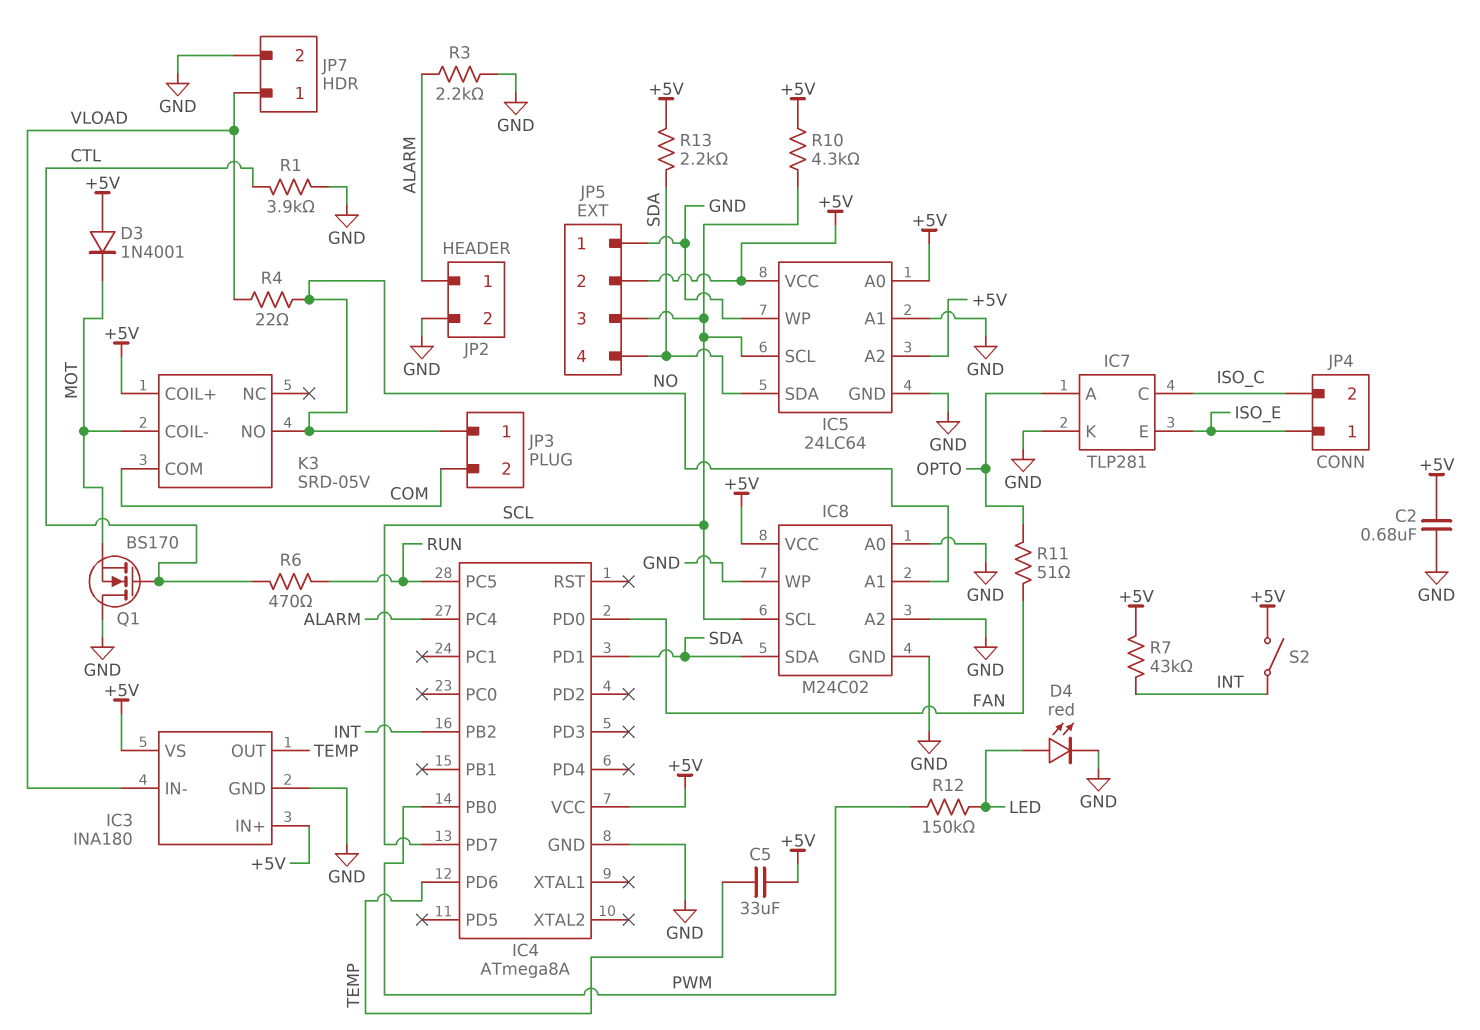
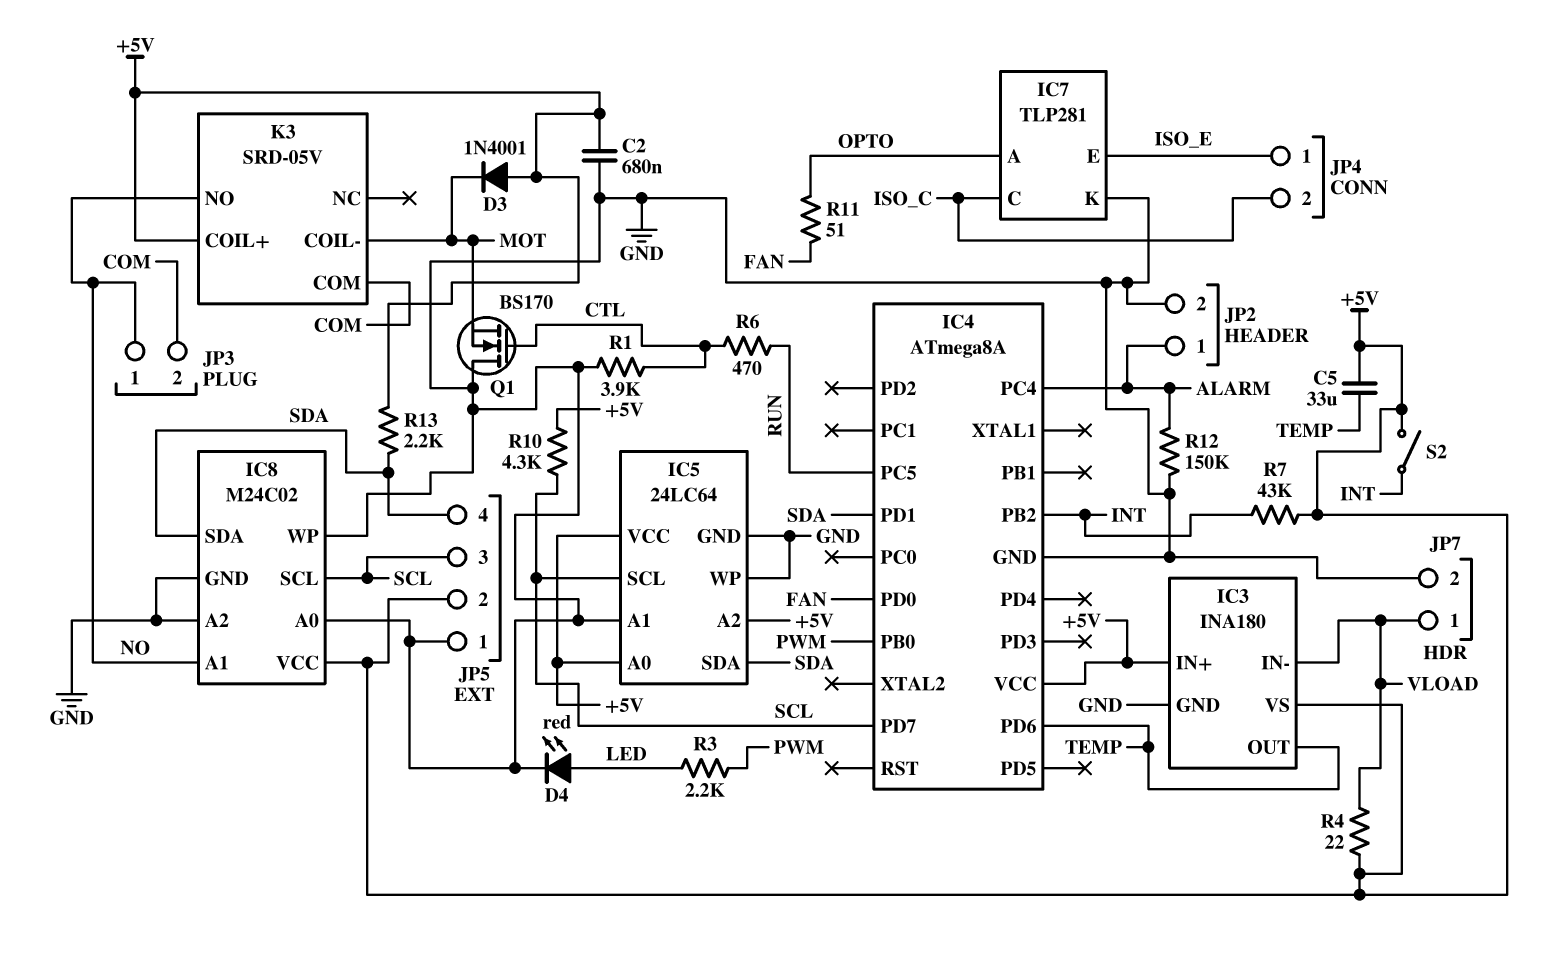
R3: 2.2k (ALARM, GND) -> 2.2k (LED, PWM)
R4: 22 (NO, VLOAD) -> 22 (+5V, VLOAD)
R12: 150k (LED, PWM) -> 150k (ALARM, GND)

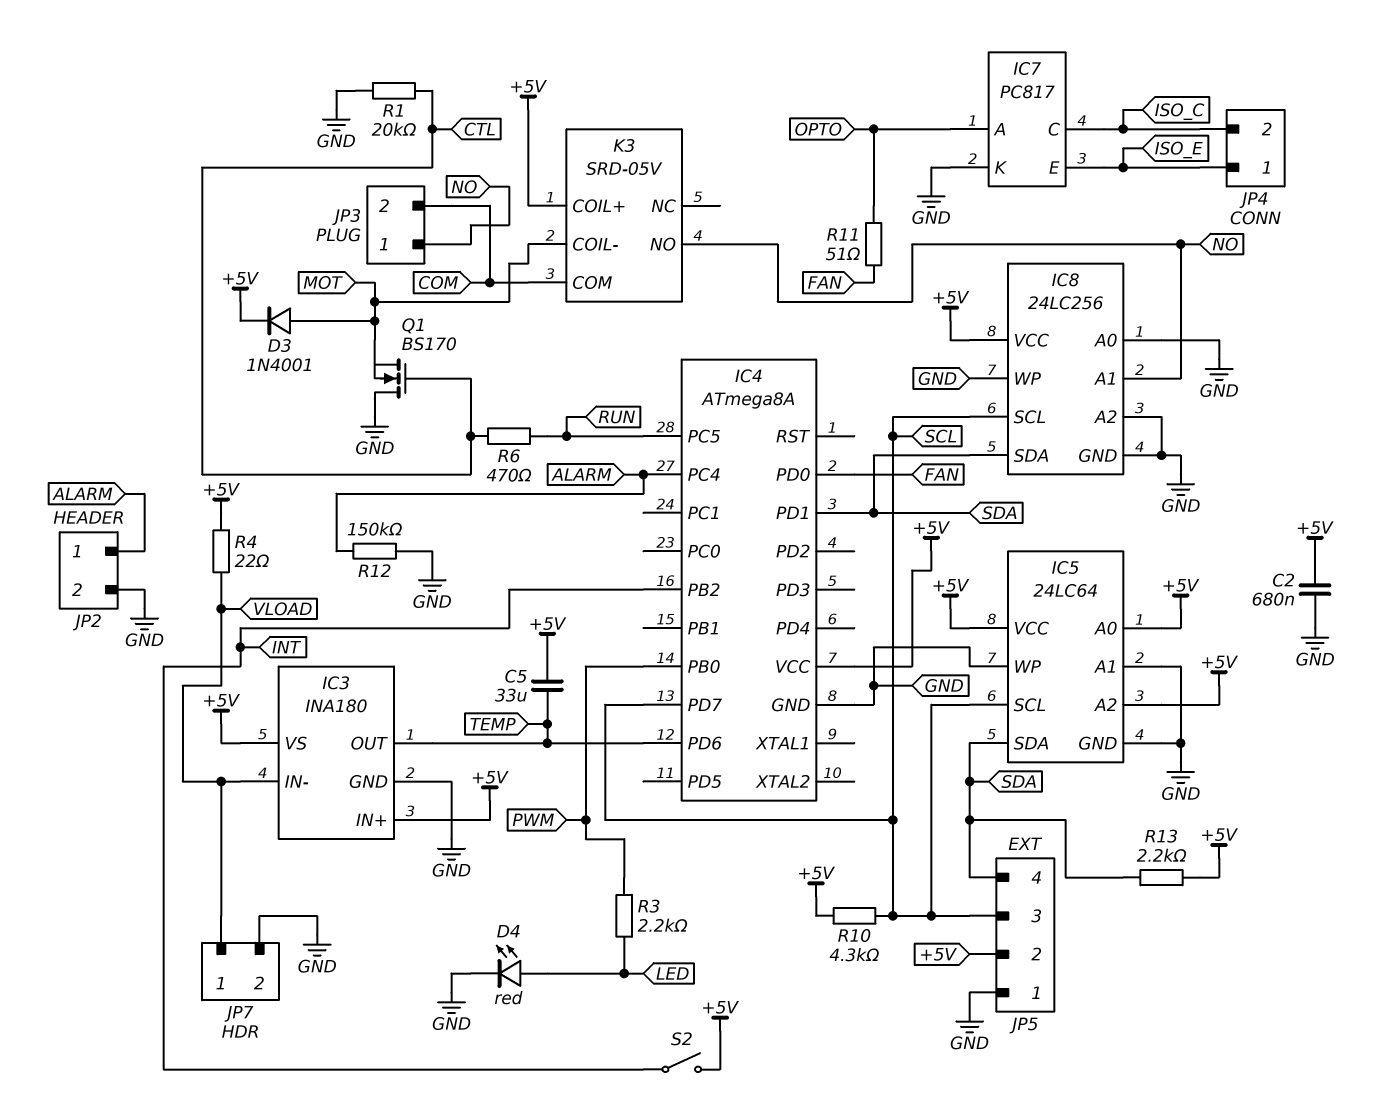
D3: diode 1N4001 (A +5V, K MOT) -> diode 1N4001 (A MOT, K +5V)
IC7: TLP281 -> PC817
IC8: M24C02 -> 24LC256
R1: 3.9k (CTL, GND) -> 20k (CTL, GND)
R7: 43k (+5V, INT) -> none

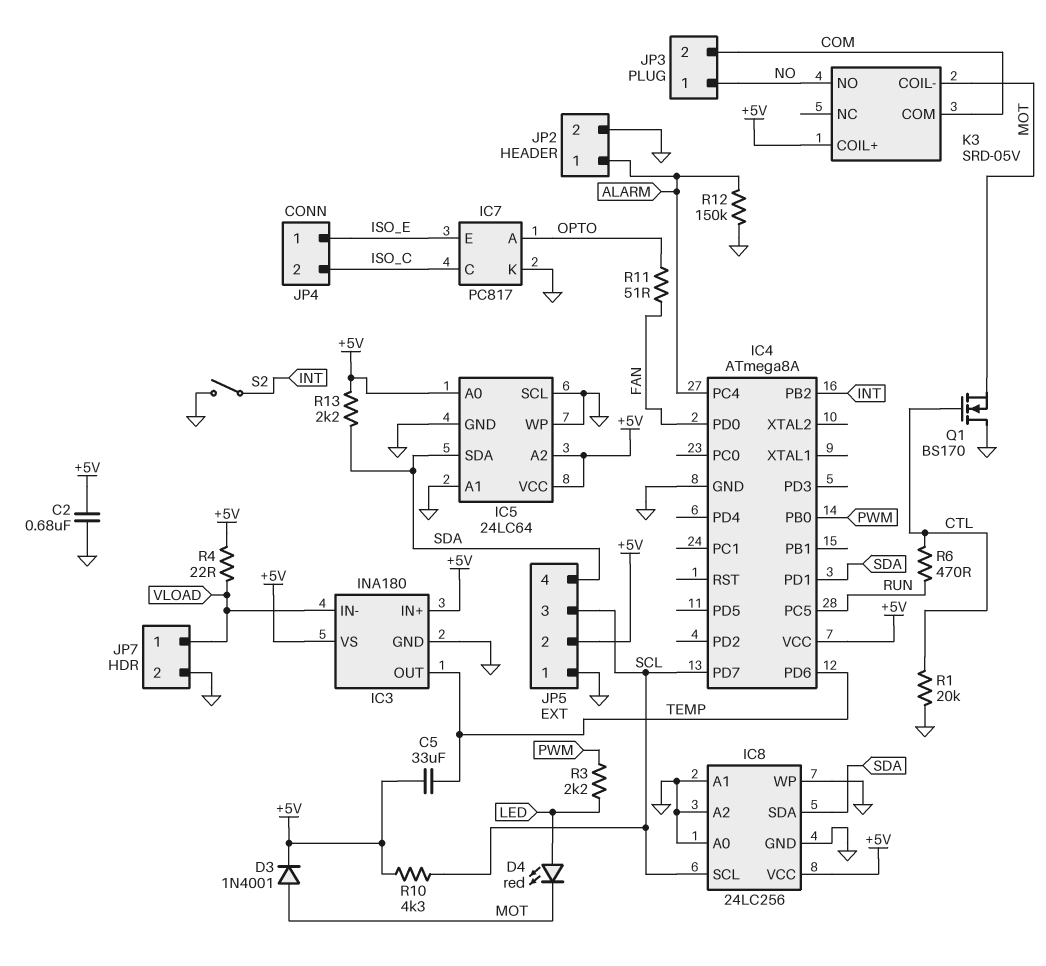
D4: LED red (A LED, K GND) -> LED red (A LED, K MOT)
IC5 pin SCL: SCL -> GND
IC8 pin A1: NO -> GND
S2: switch (+5V, INT) -> switch (GND, INT)

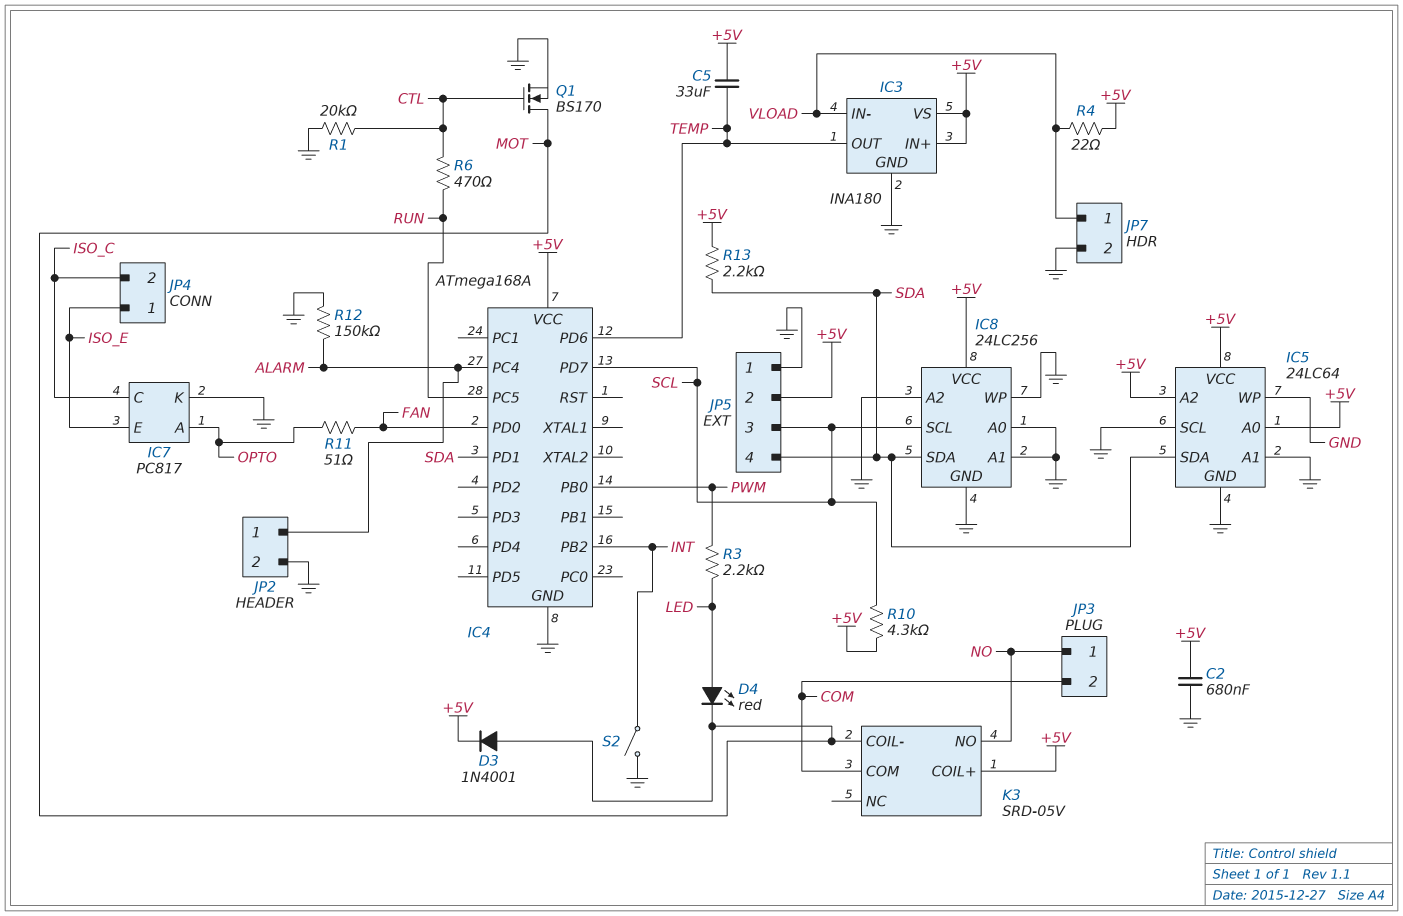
IC4: ATmega8A -> ATmega168A
Q1: NMOS BS170 (G CTL, D GND, S MOT) -> NMOS BS170 (G CTL, D MOT, S GND)

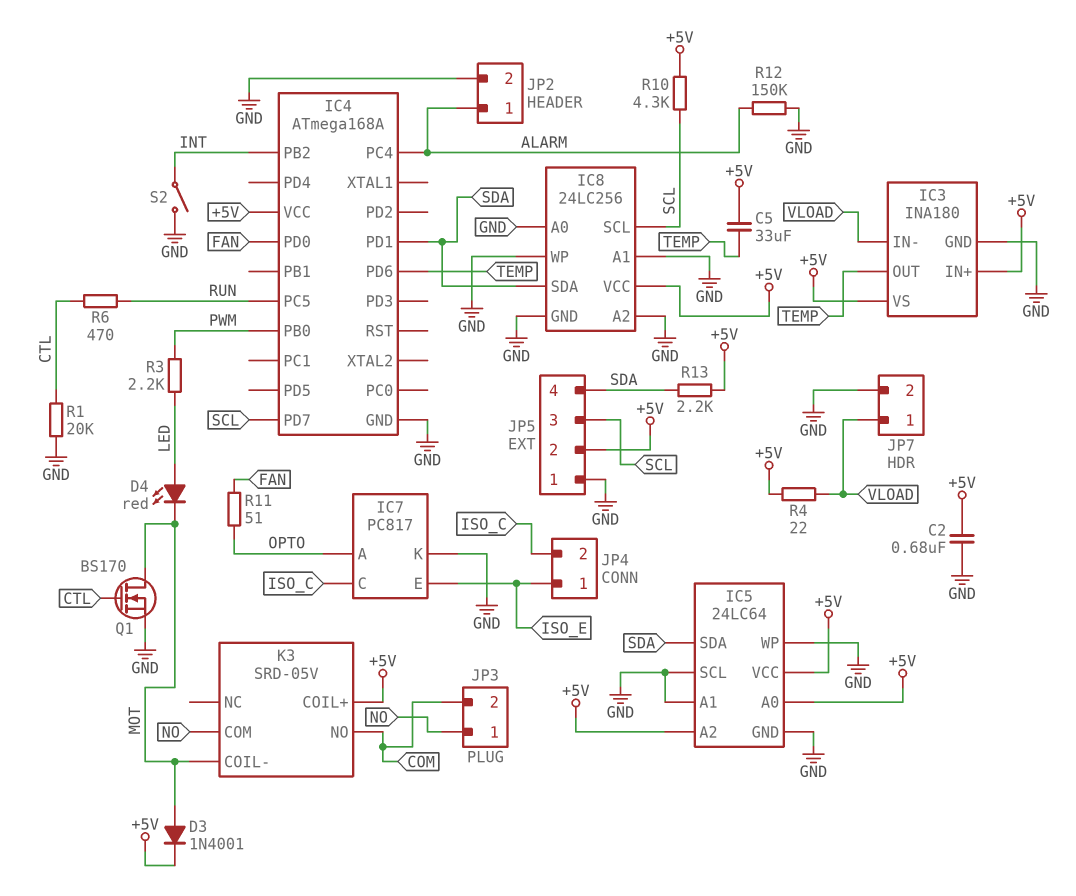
K3 pin COM: COM -> NO
K3 pin NO: NO -> COM

